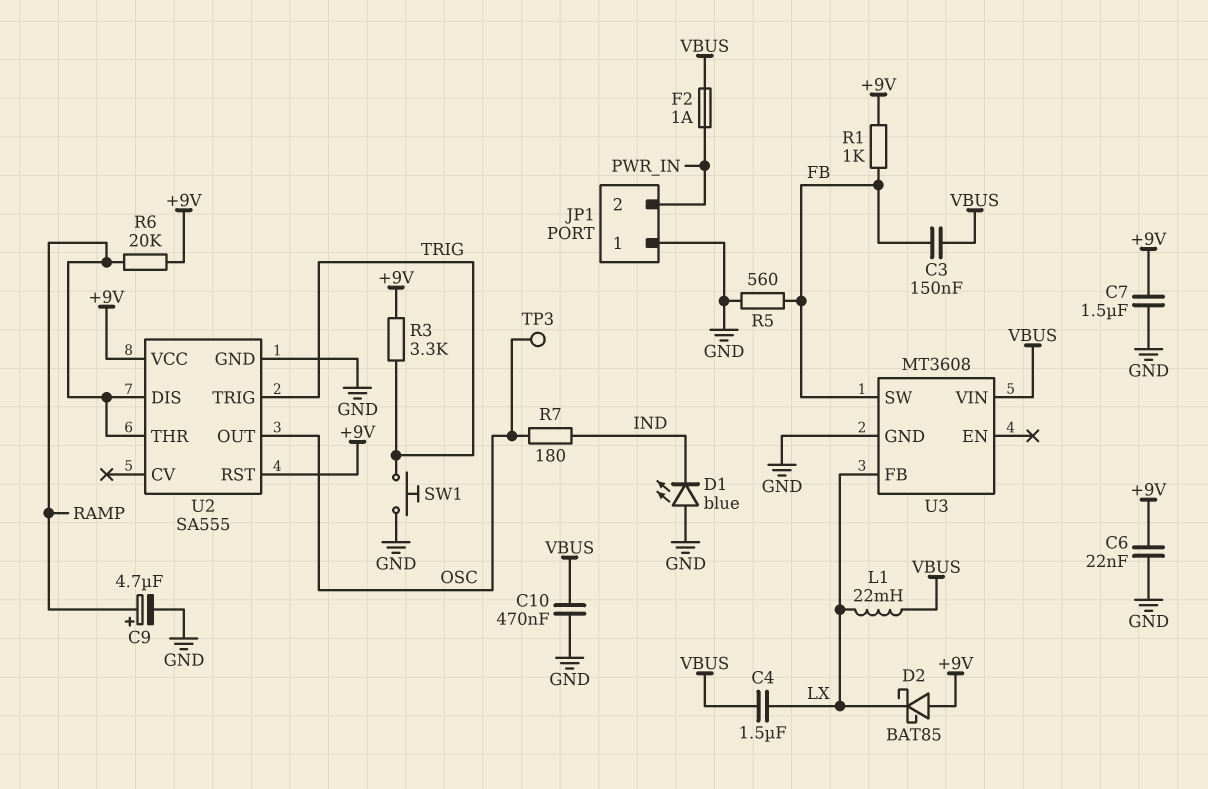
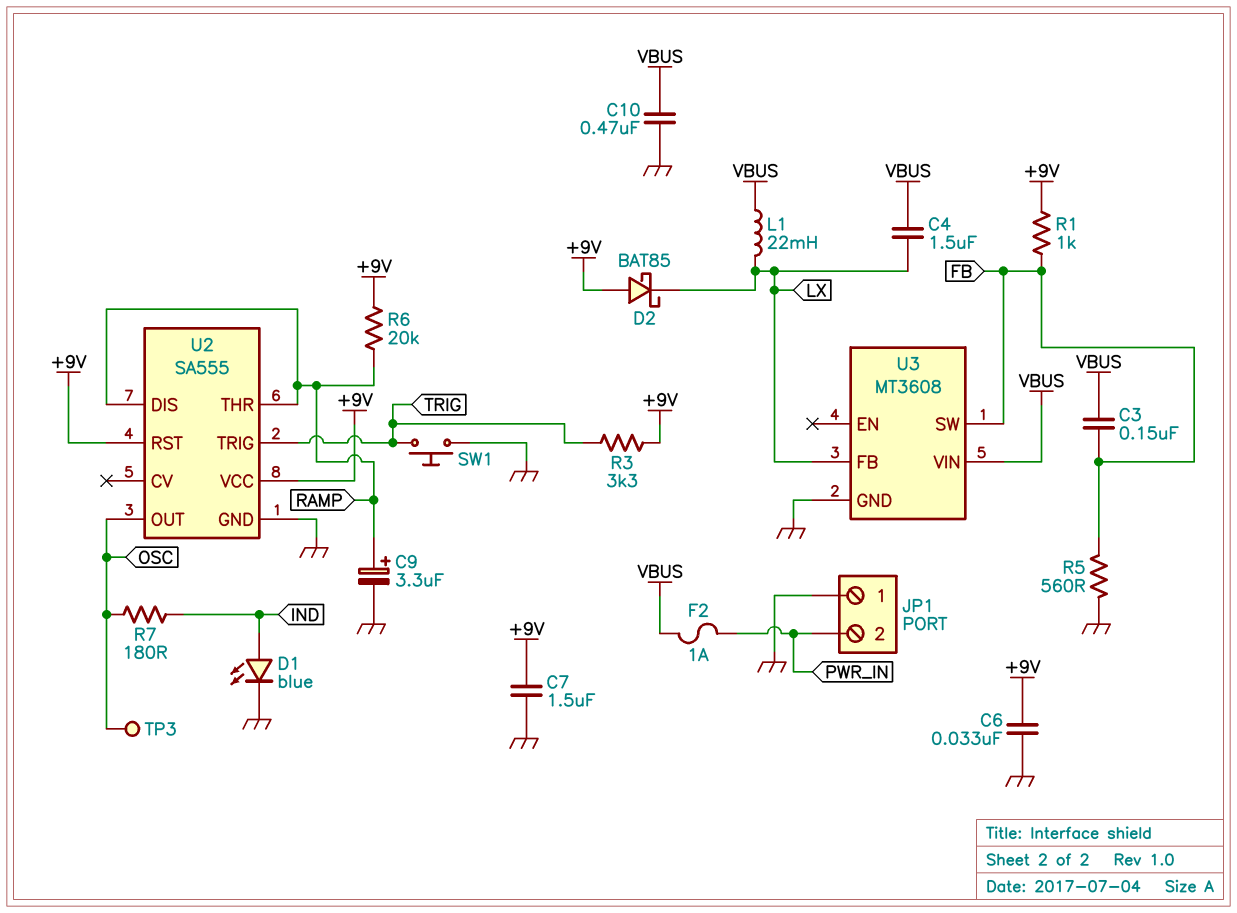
C6: 22nF (+9V, GND) -> 33nF (+9V, GND)
C9: 4.7uF (plus RAMP, minus GND) -> 3.3uF (plus RAMP, minus GND)
D1: LED blue (A GND, K IND) -> LED blue (A IND, K GND)

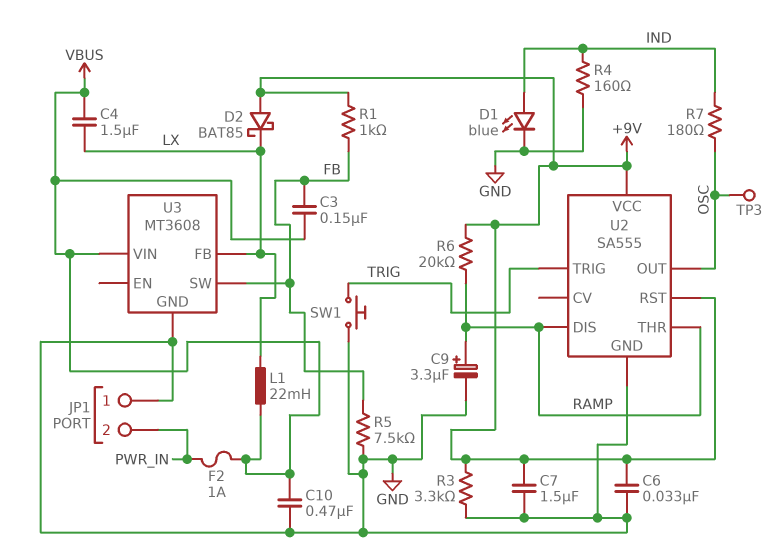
R3: 3.3k (+9V, TRIG) -> 3.3k (+9V, GND)
R4: none -> 160 (GND, IND)
R5: 560 (FB, GND) -> 7.5k (FB, GND)

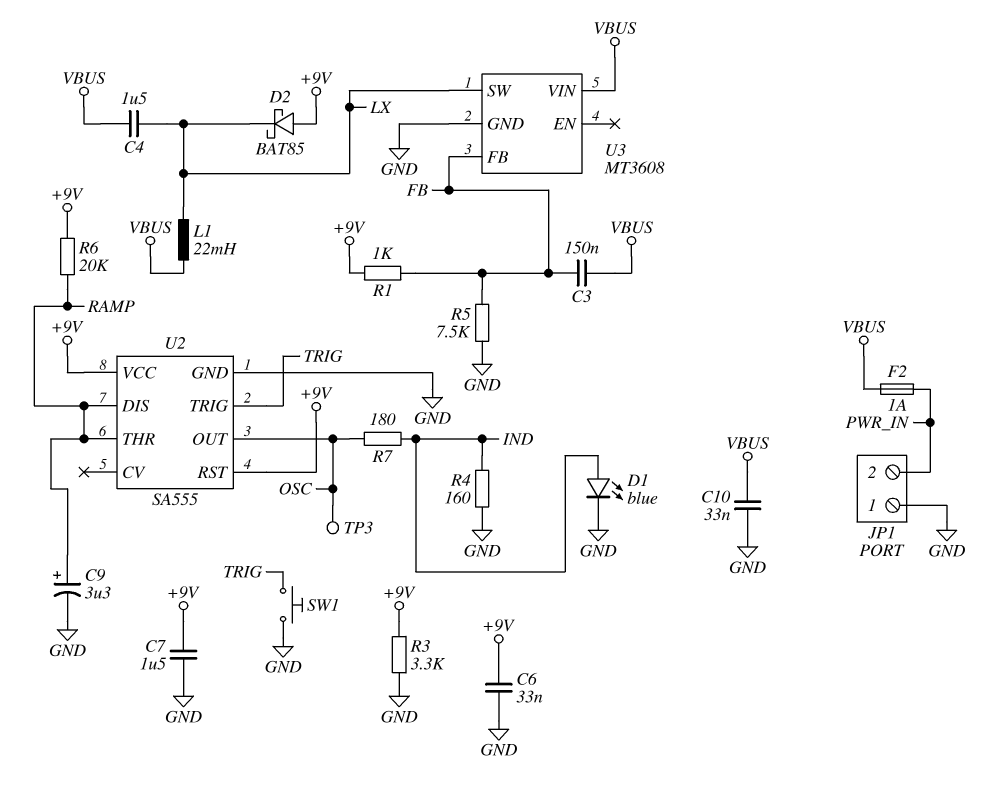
C10: 470nF (GND, VBUS) -> 33nF (GND, VBUS)
U3 pin FB: LX -> FB
U3 pin SW: FB -> LX

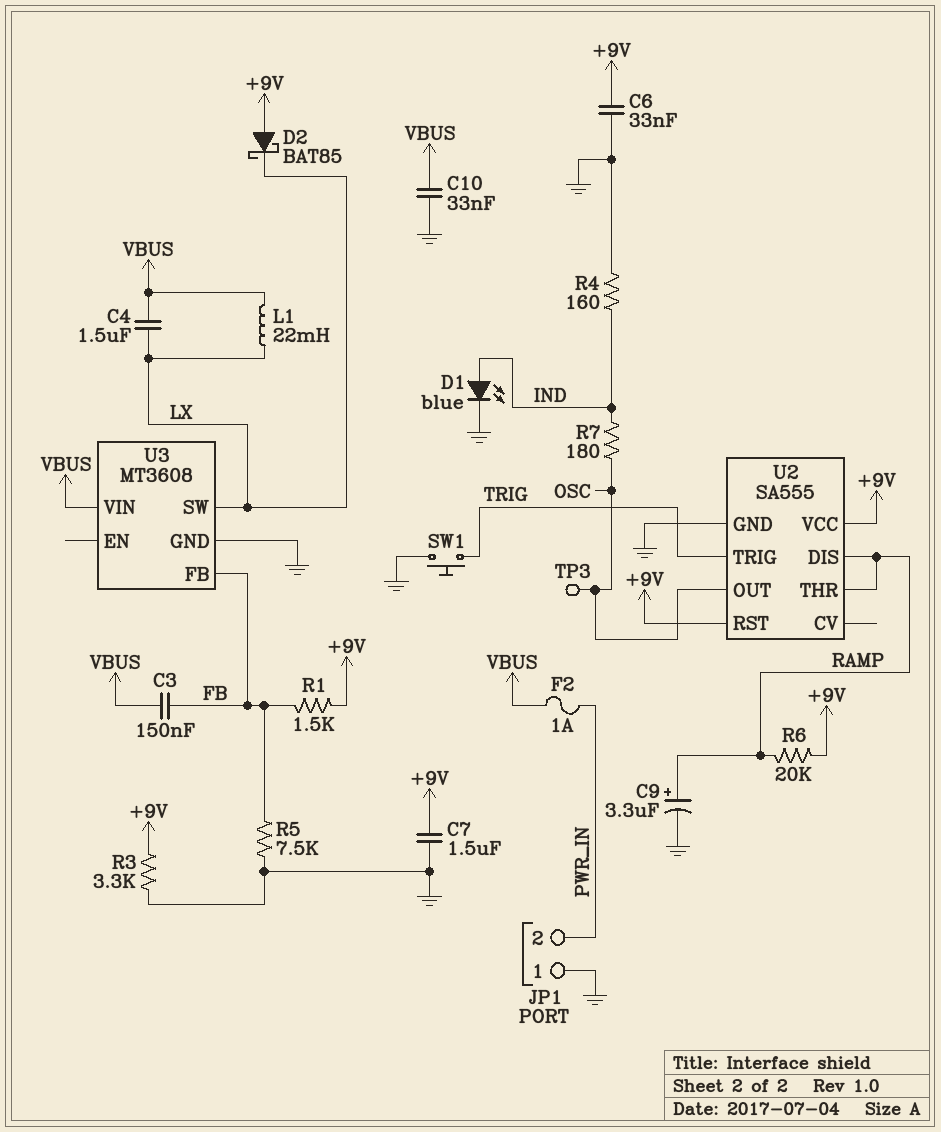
R1: 1k (+9V, FB) -> 1.5k (+9V, FB)

